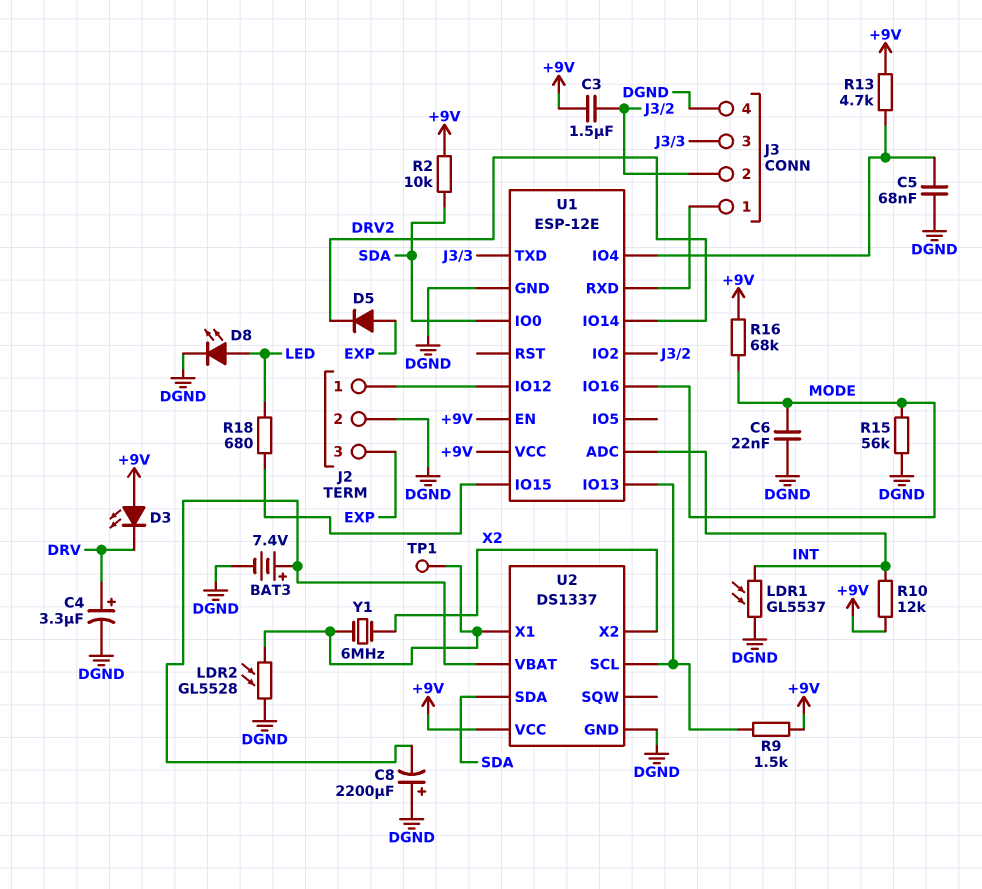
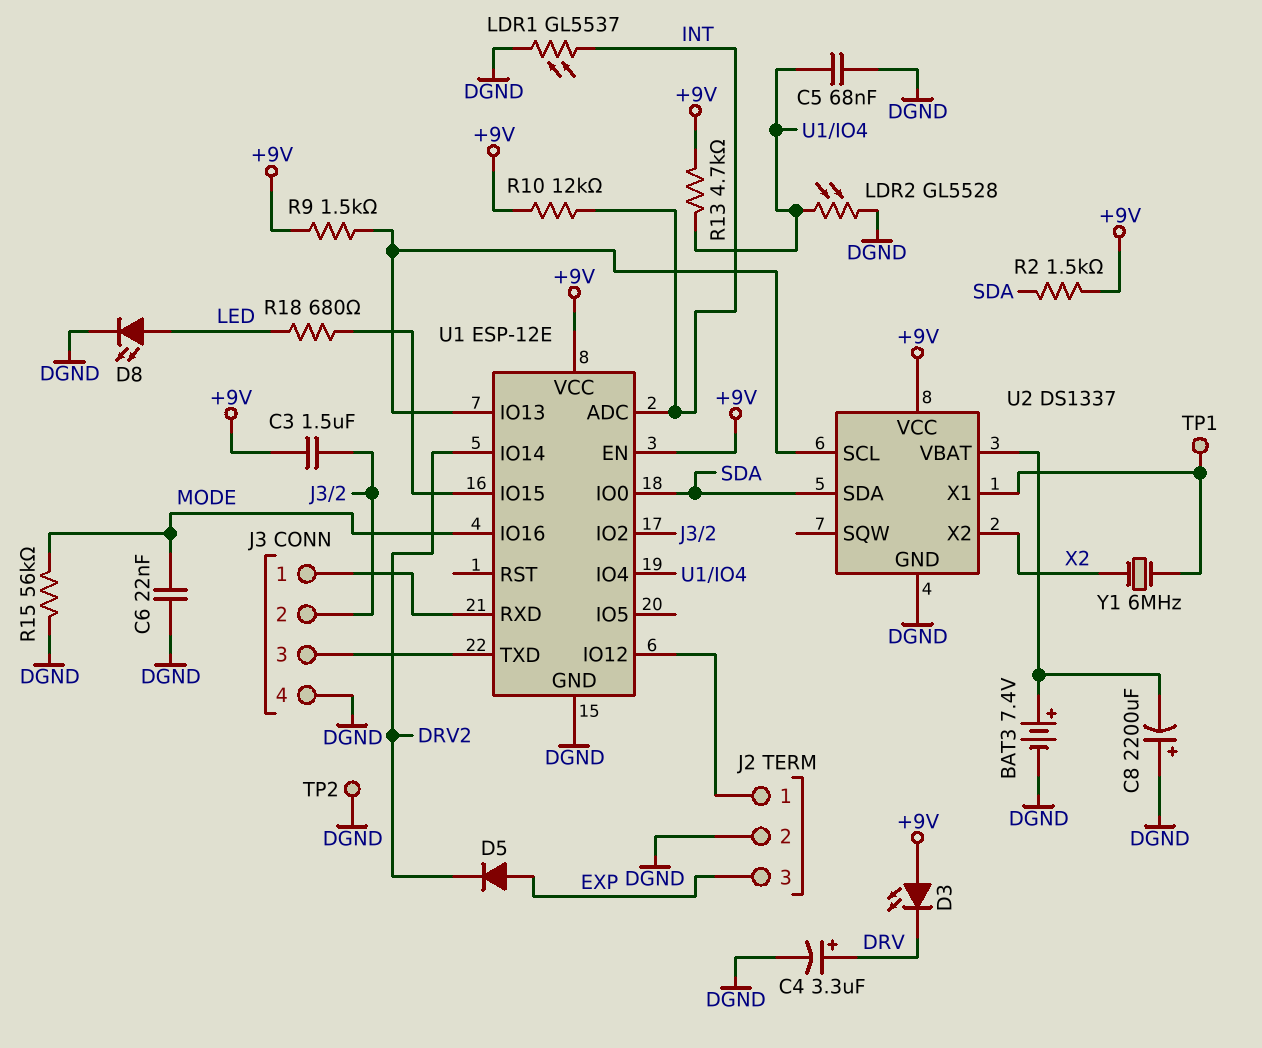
LDR2: GL5528 (DGND, U2/X1) -> GL5528 (DGND, U1/IO4)
R2: 10k (+9V, SDA) -> 1.5k (+9V, SDA)
R16: 68k (+9V, MODE) -> none
TP2: none -> test point (DGND)

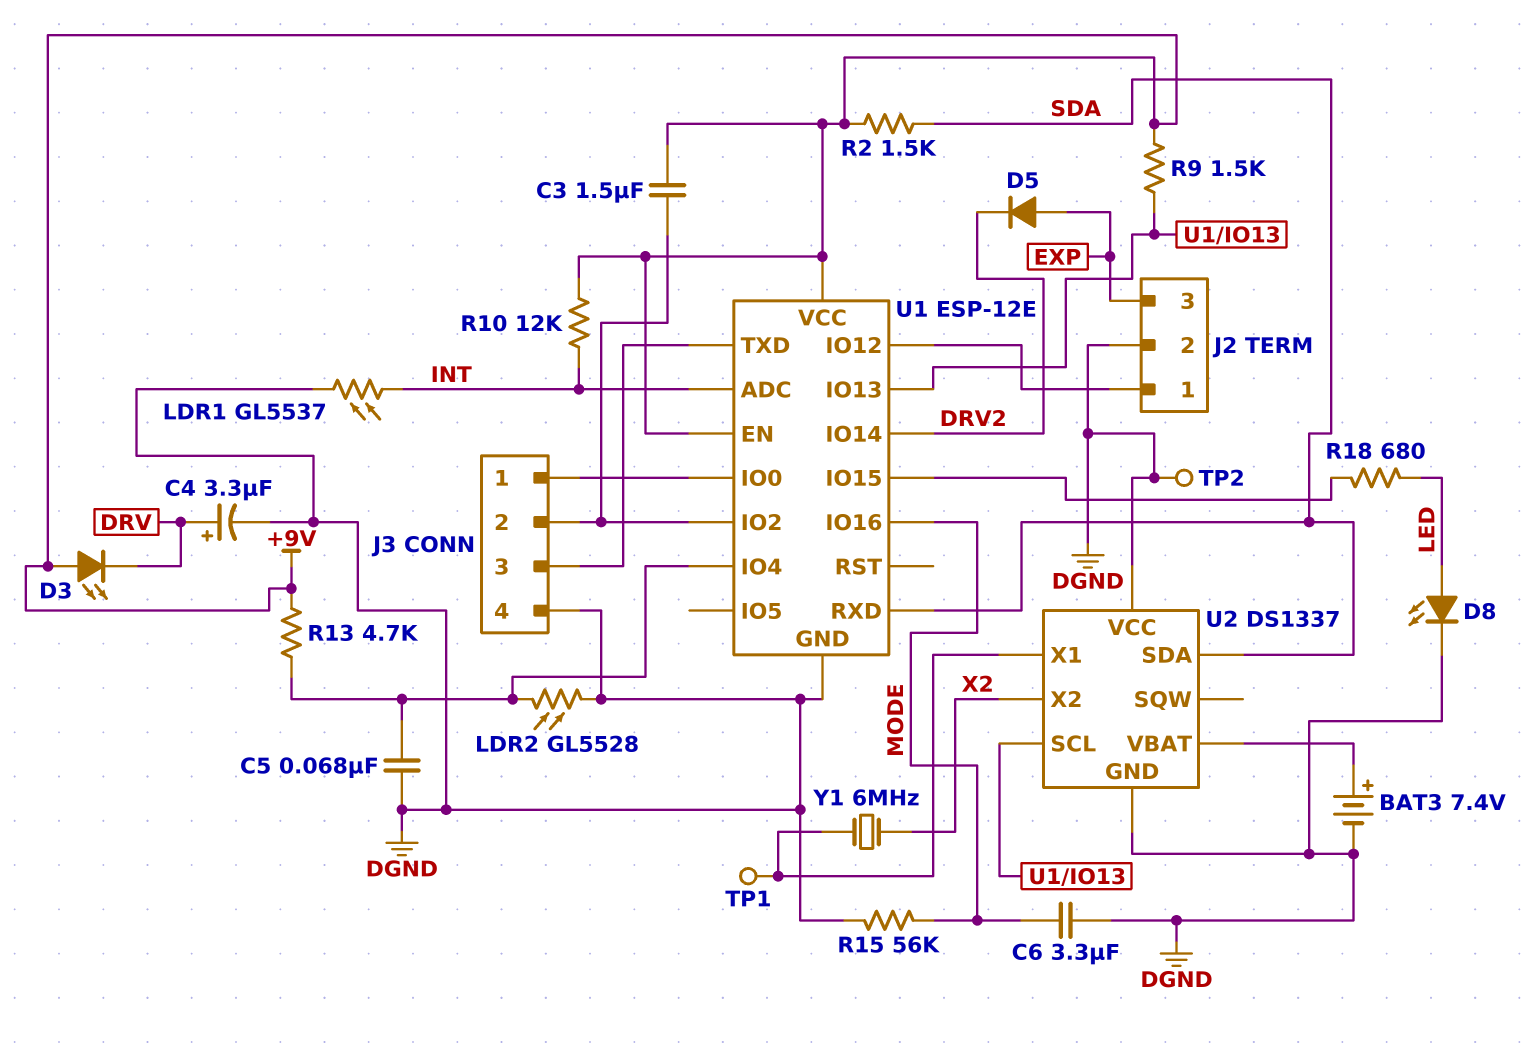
C6: 22nF (DGND, MODE) -> 3.3uF (DGND, MODE)
C8: 2200uF (plus DGND, minus U2/VBAT) -> none
U1 pin IO0: SDA -> J3/1
U1 pin RXD: J3/1 -> SDA
U2 pin VCC: +9V -> DGND

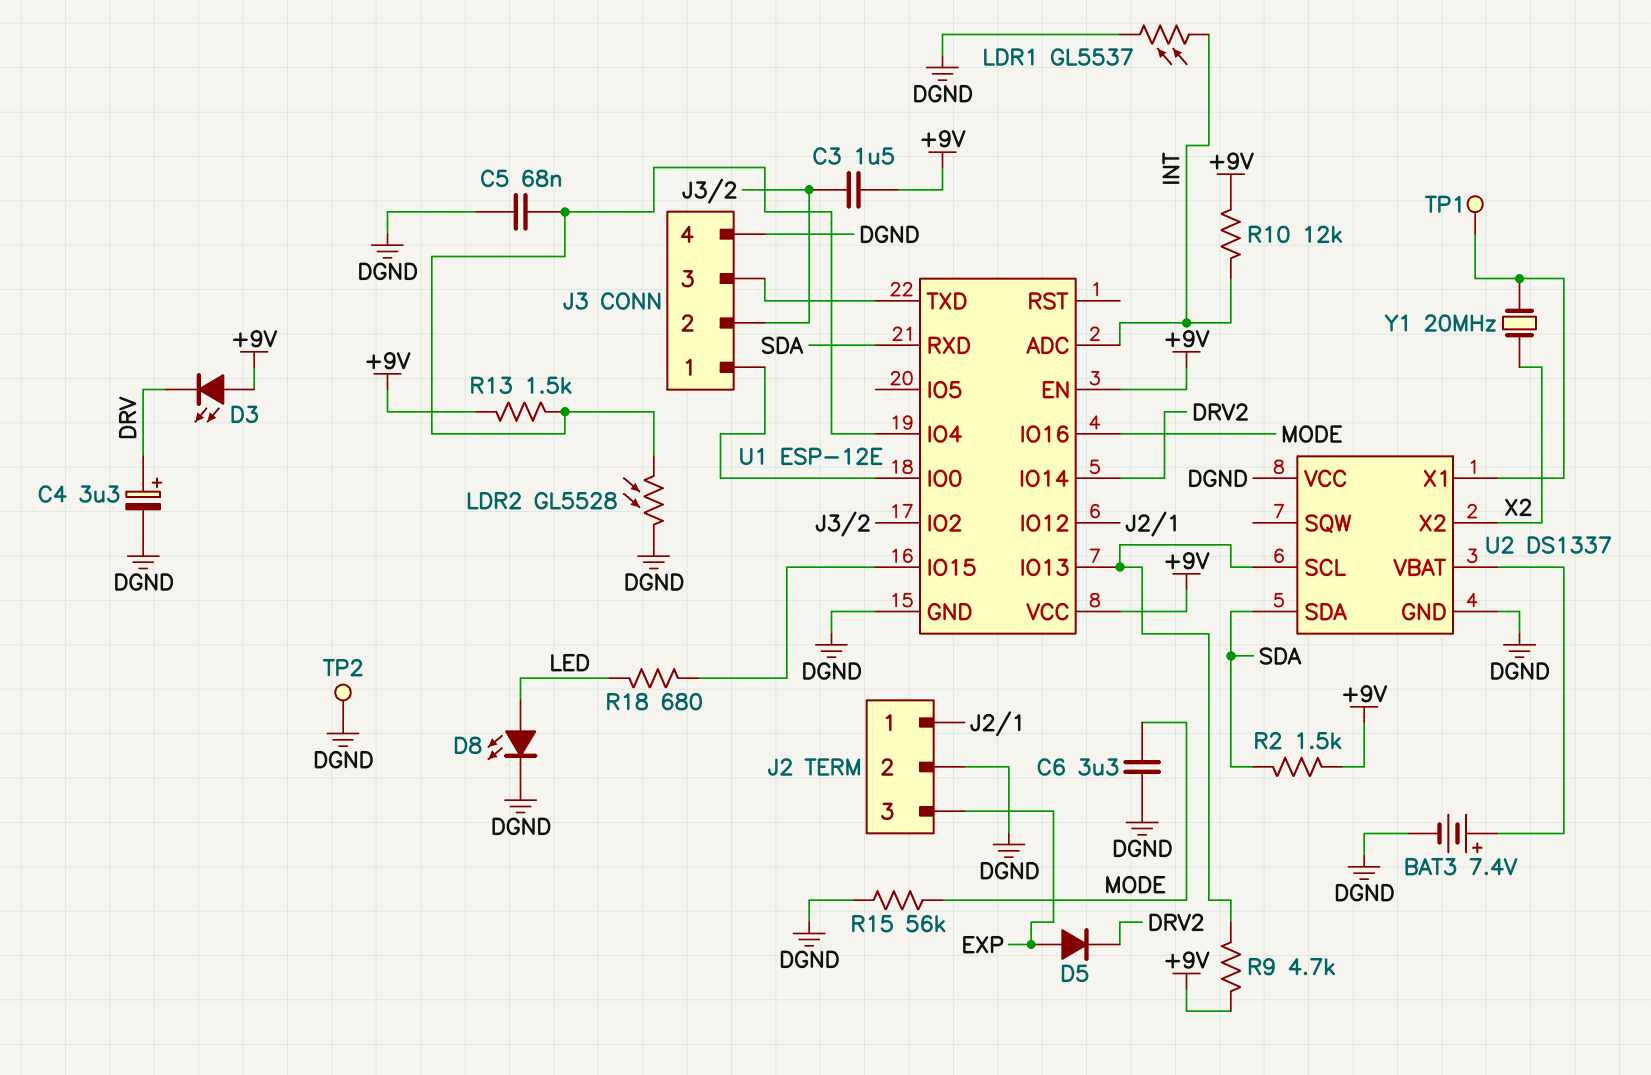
R9: 1.5k (+9V, U1/IO13) -> 4.7k (+9V, U1/IO13)
R13: 4.7k (+9V, U1/IO4) -> 1.5k (+9V, U1/IO4)
Y1: 6MHz (U2/X1, X2) -> 20MHz (U2/X1, X2)

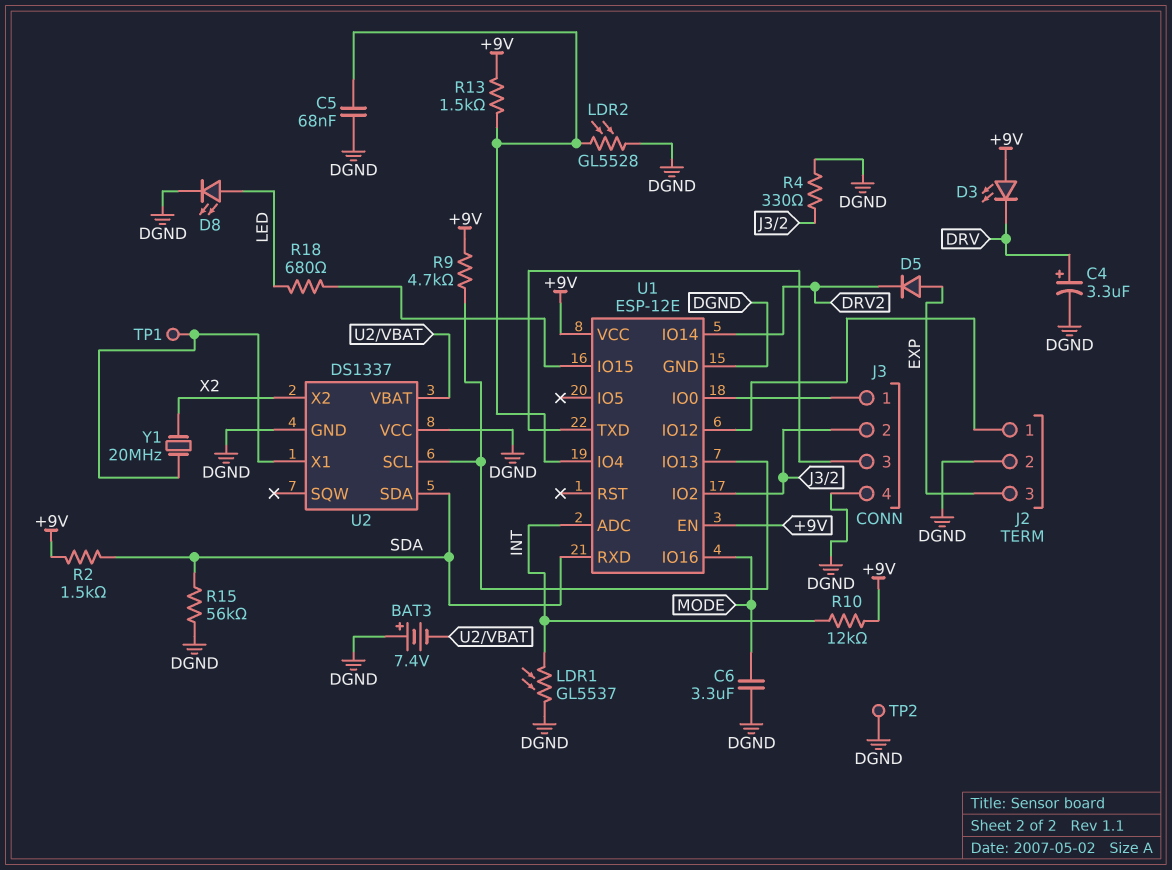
BAT3: 7.4V (plus U2/VBAT, minus DGND) -> 7.4V (plus DGND, minus U2/VBAT)
C3: 1.5uF (+9V, J3/2) -> none
R4: none -> 330 (DGND, J3/2)
R15: 56k (DGND, MODE) -> 56k (DGND, SDA)

